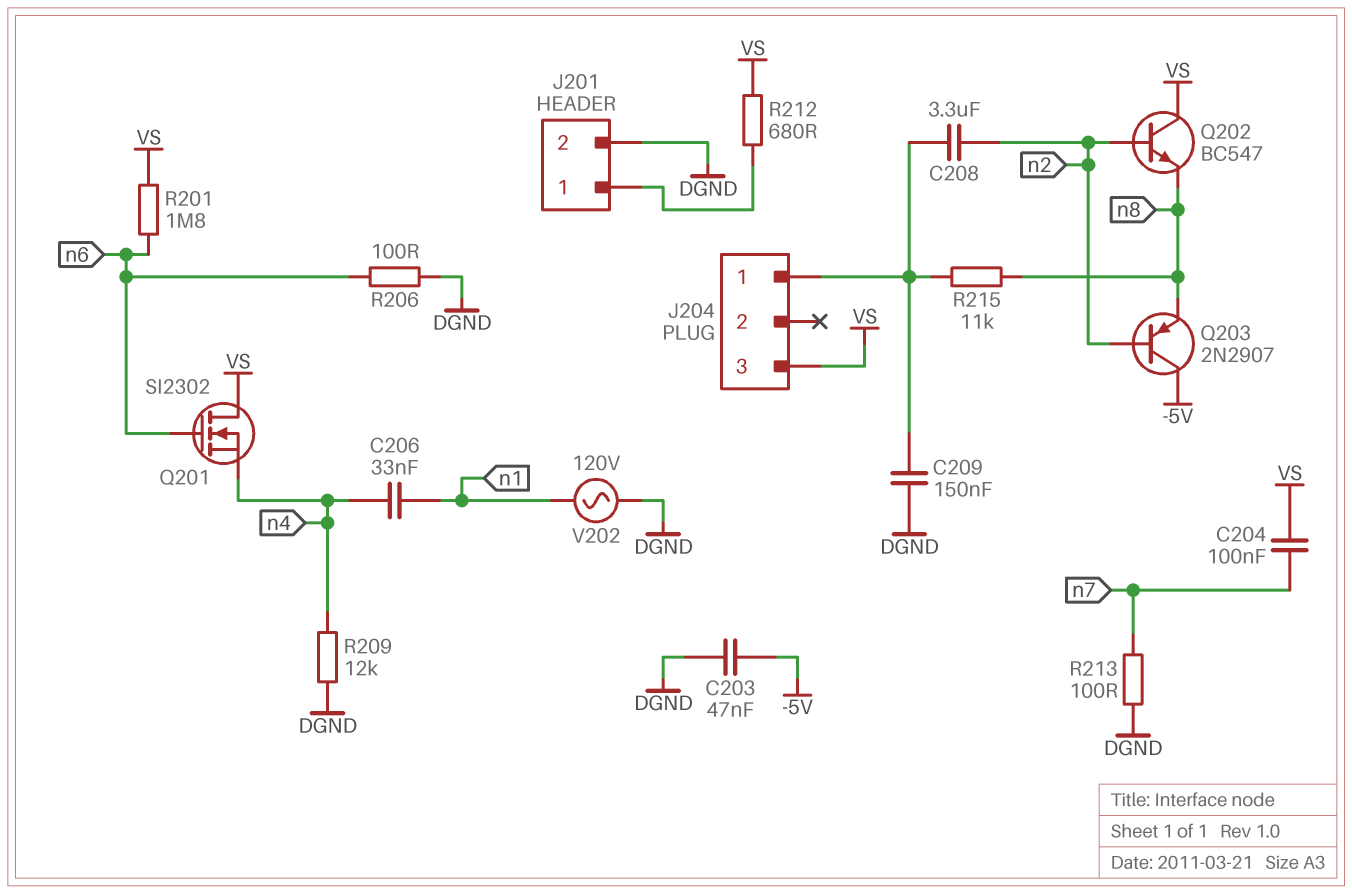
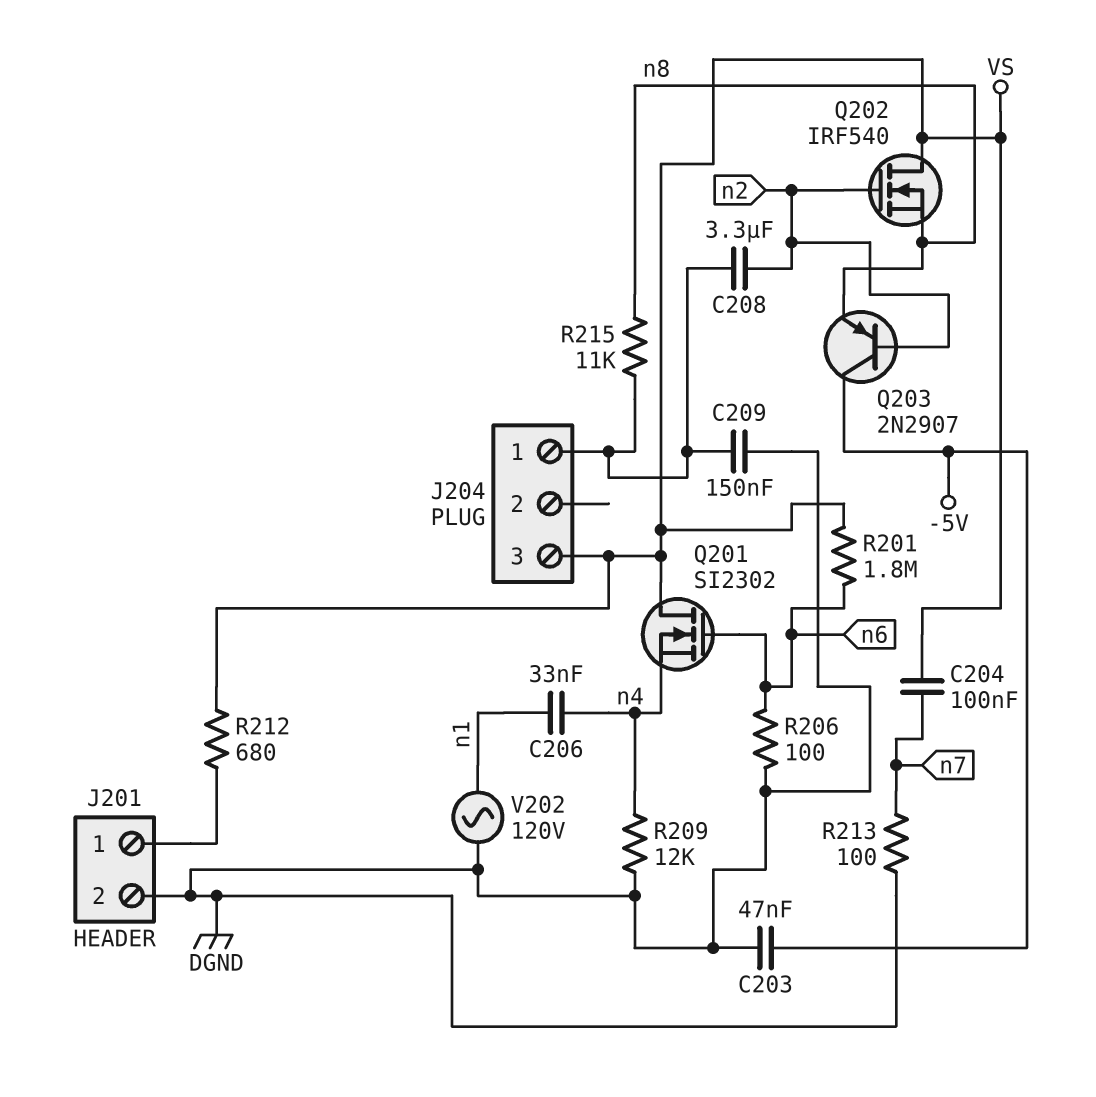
Q202: NPN BC547 (B n2, C VS, E n8) -> NMOS IRF540 (G n2, D VS, S n8)

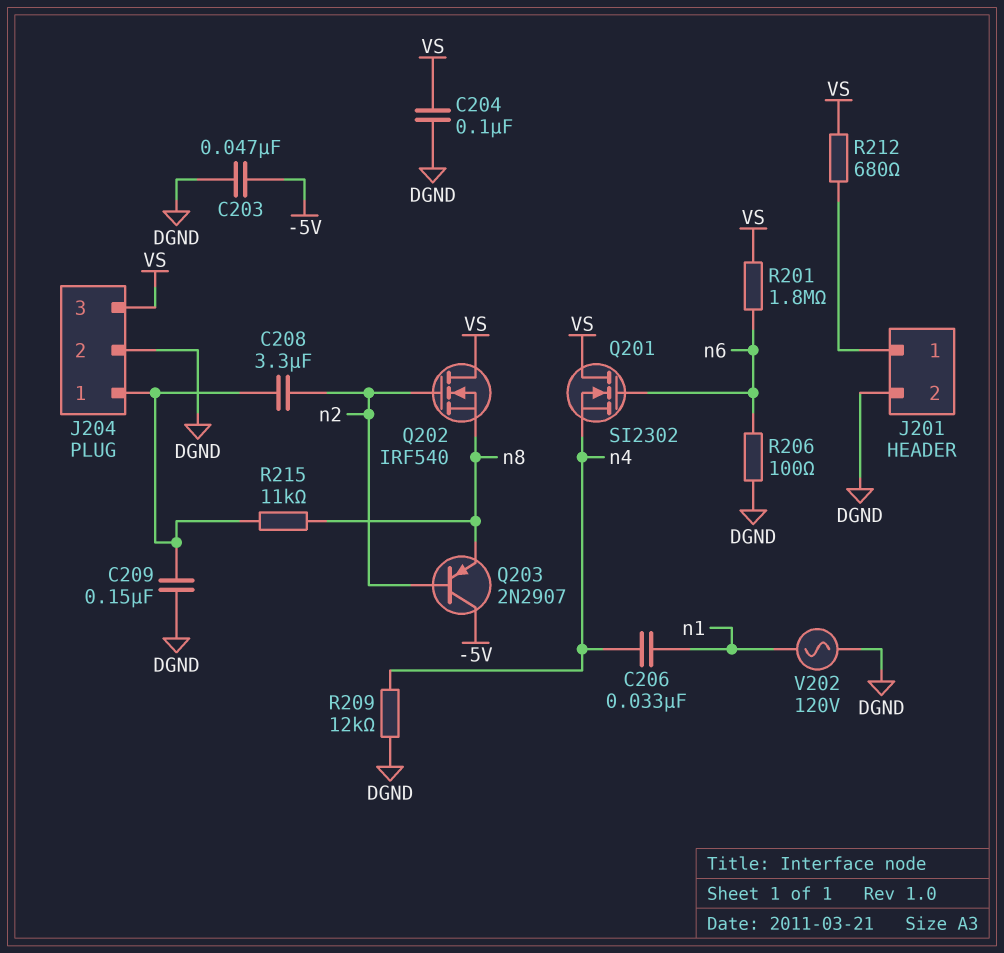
C204: 100nF (VS, n7) -> 100nF (DGND, VS)
J204 pin 2: none -> DGND
R213: 100 (DGND, n7) -> none

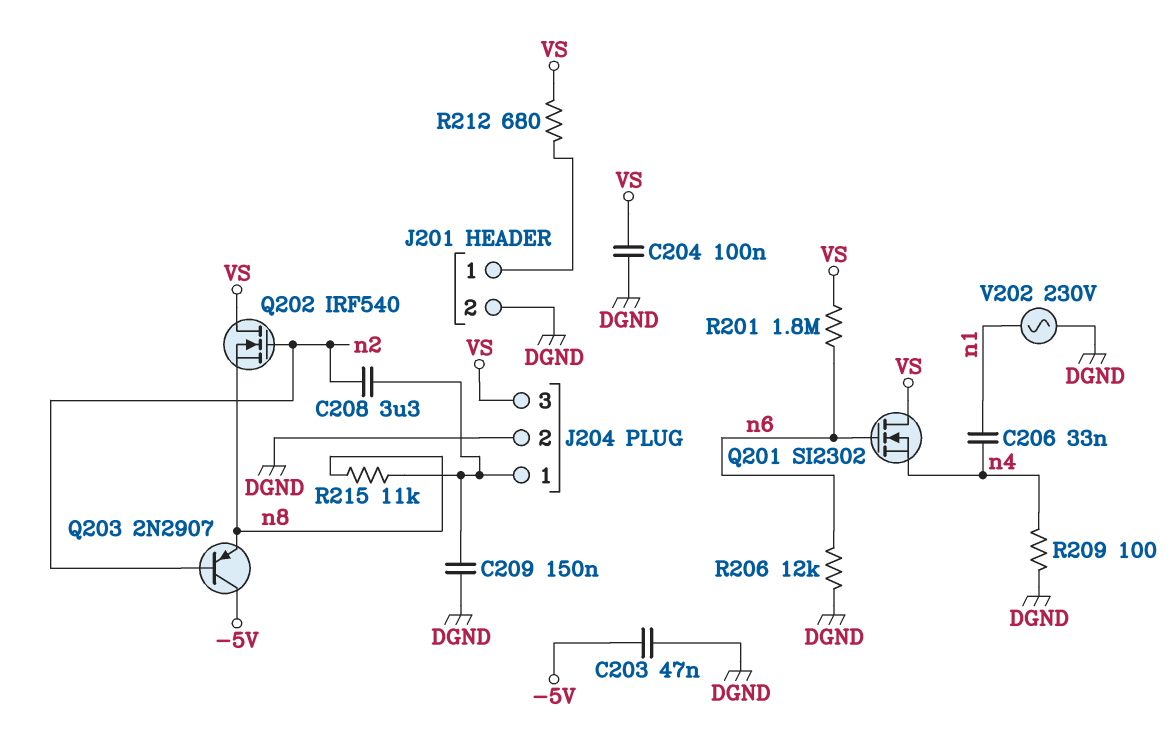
R206: 100 (DGND, n6) -> 12k (DGND, n6)
R209: 12k (DGND, n4) -> 100 (DGND, n4)
V202: AC 120V (DGND, n1) -> AC 230V (DGND, n1)

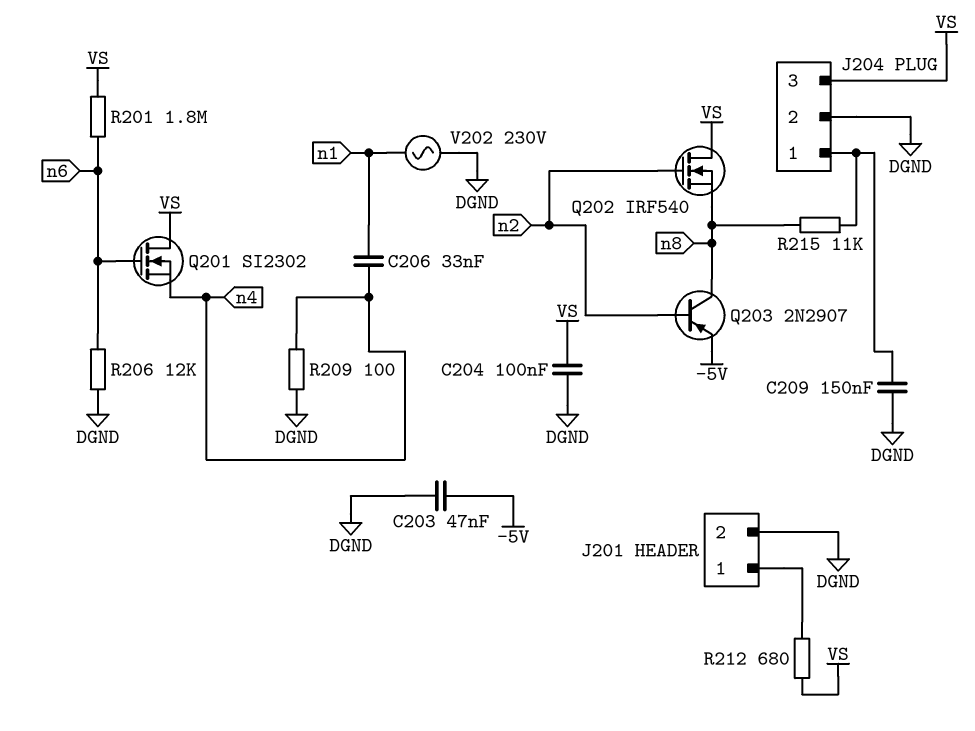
C208: 3.3uF (J204/1, n2) -> none
Q203: PNP 2N2907 (B n2, C -5V, E n8) -> PNP 2N2907 (B n2, C n8, E -5V)

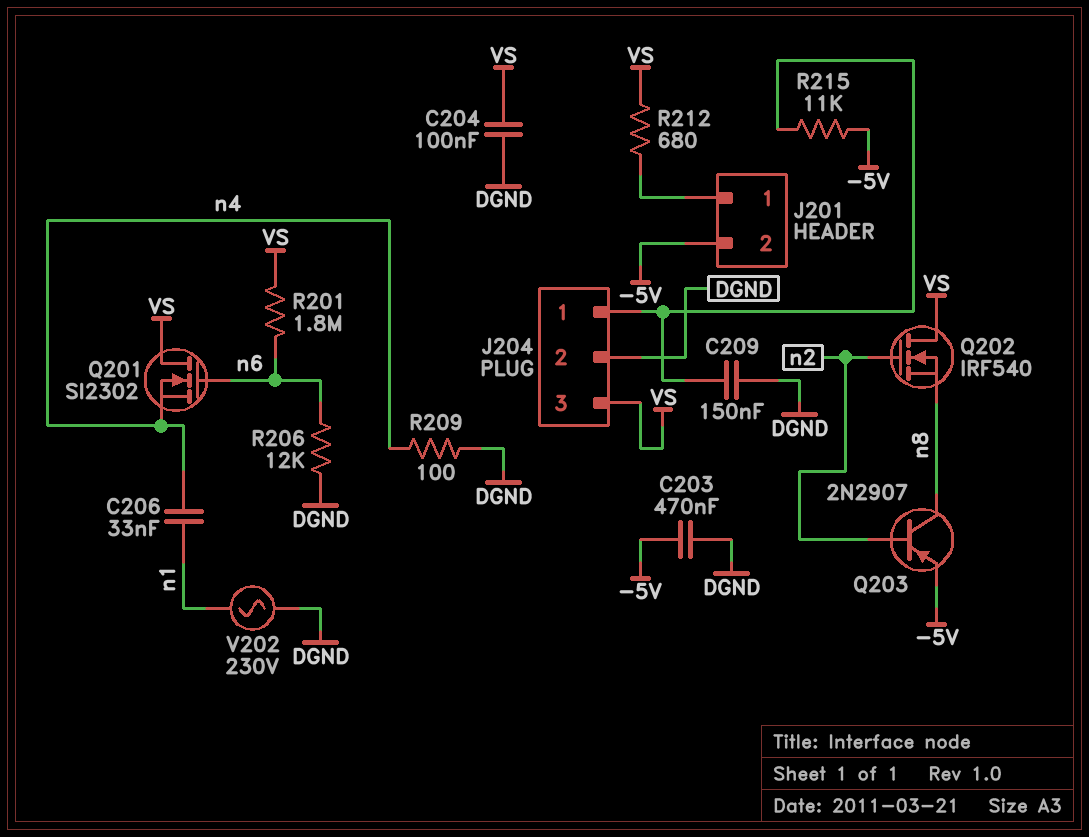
C203: 47nF (-5V, DGND) -> 470nF (-5V, DGND)
J201 pin 2: DGND -> -5V
R215: 11k (J204/1, n8) -> 11k (-5V, J204/1)

